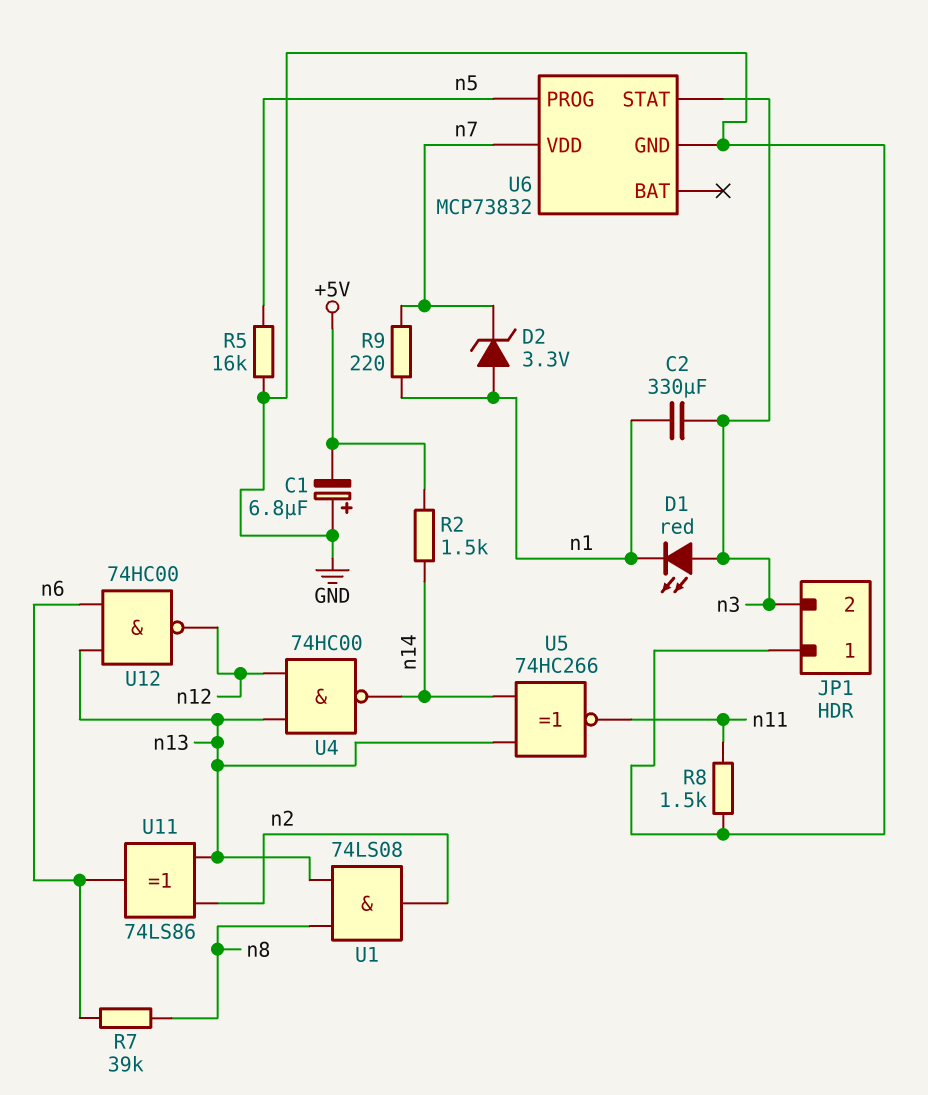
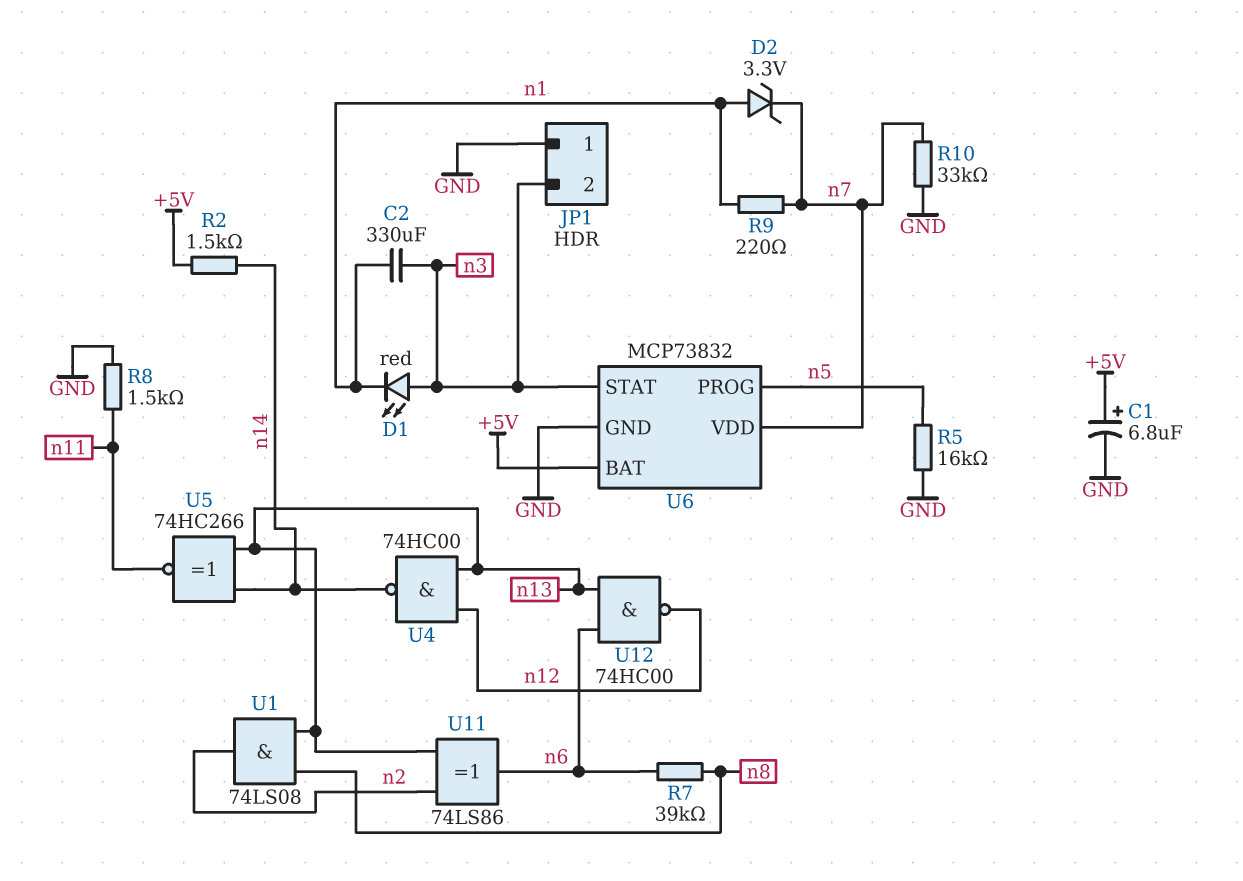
C1: 6.8uF (plus GND, minus +5V) -> 6.8uF (plus +5V, minus GND)
R10: none -> 33k (GND, n7)
U6 pin BAT: none -> +5V

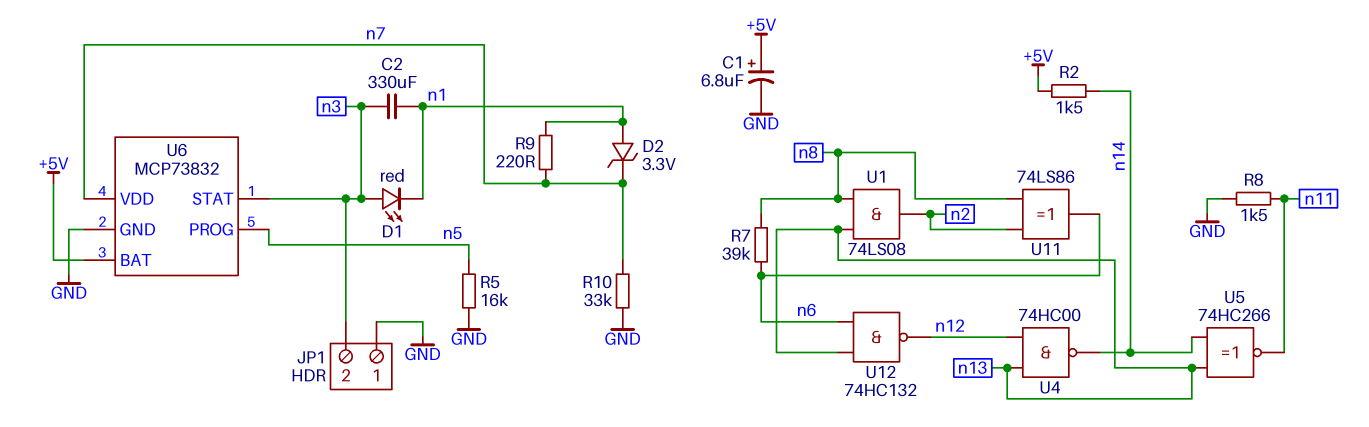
U11: XOR 74LS86 (in n2, in n13, out n6) -> XOR 74LS86 (in n2, in n8, out n6)
U12: NAND 74HC00 (in n6, in n13, out n12) -> NAND 74HC132 (in n6, in n13, out n12)

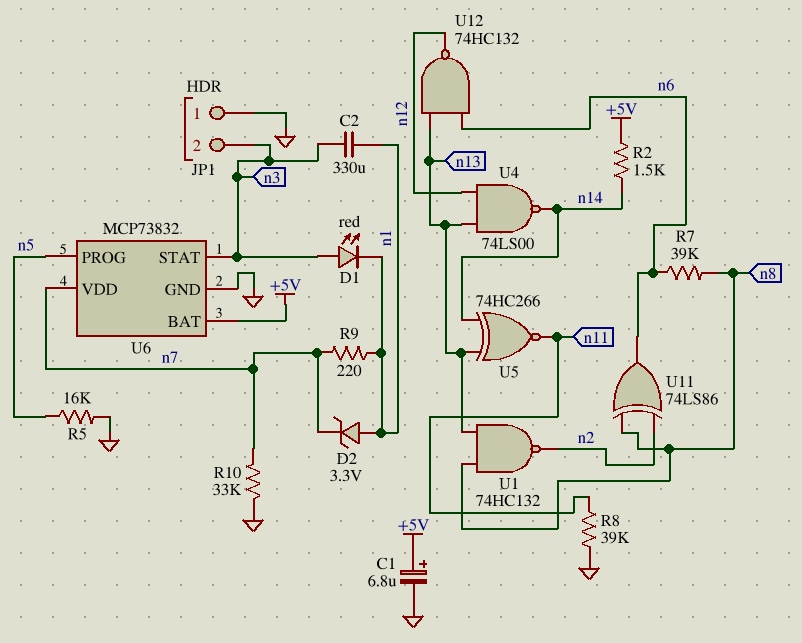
R8: 1.5k (GND, n11) -> 39k (GND, n11)
U1: AND 74LS08 (in n8, in n13, out n2) -> NAND 74HC132 (in n8, in n13, out n2)
U4: NAND 74HC00 (in n12, in n13, out n14) -> NAND 74LS00 (in n12, in n13, out n14)

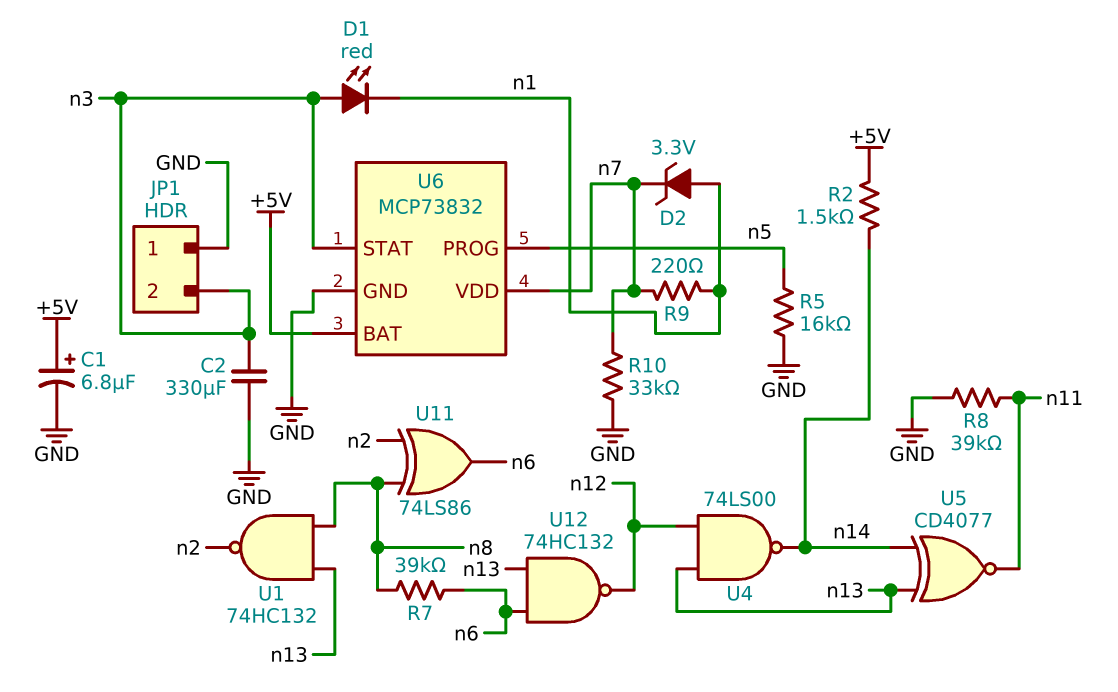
C2: 330uF (n1, n3) -> 330uF (GND, n3)
U5: XNOR 74HC266 (in n13, in n14, out n11) -> XNOR CD4077 (in n13, in n14, out n11)

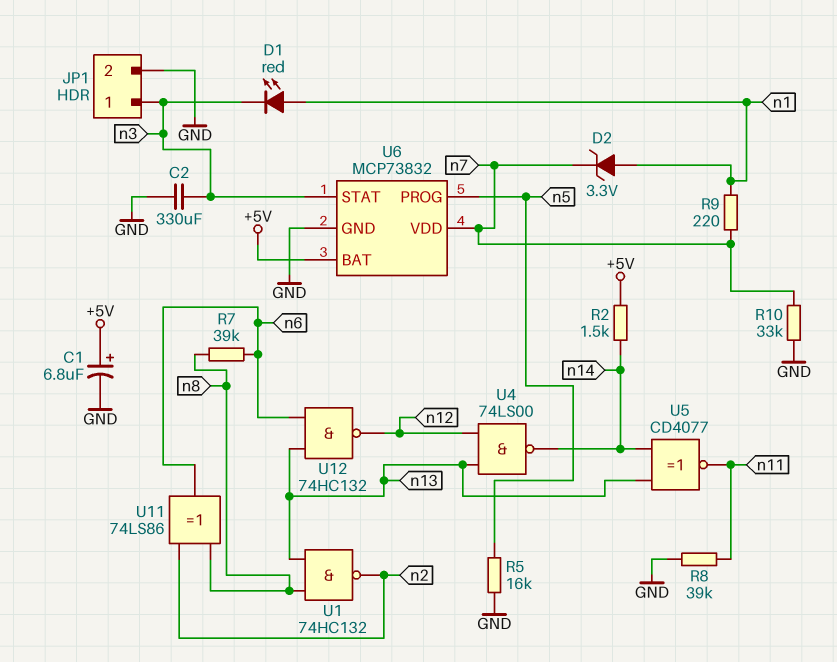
D1: LED red (A n3, K n1) -> LED red (A n1, K n3)
JP1 pin 1: GND -> n3
JP1 pin 2: n3 -> GND

